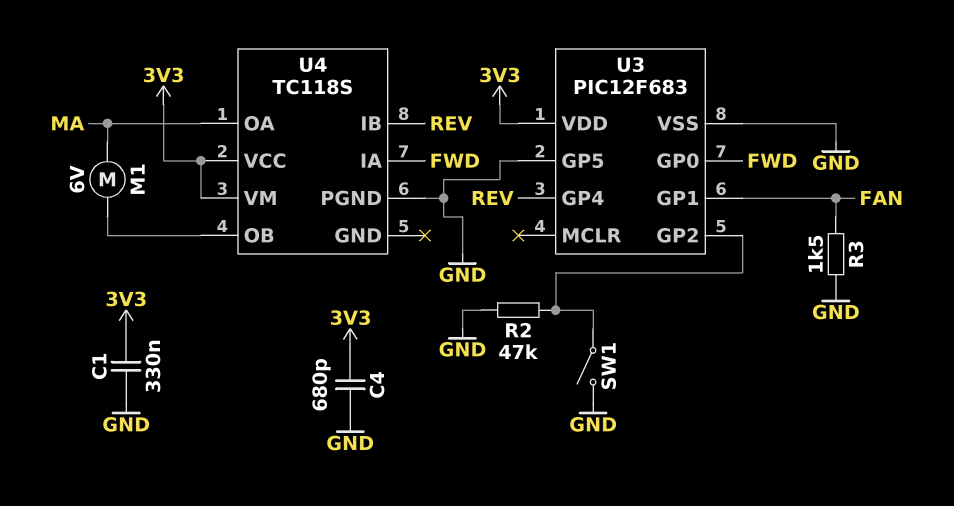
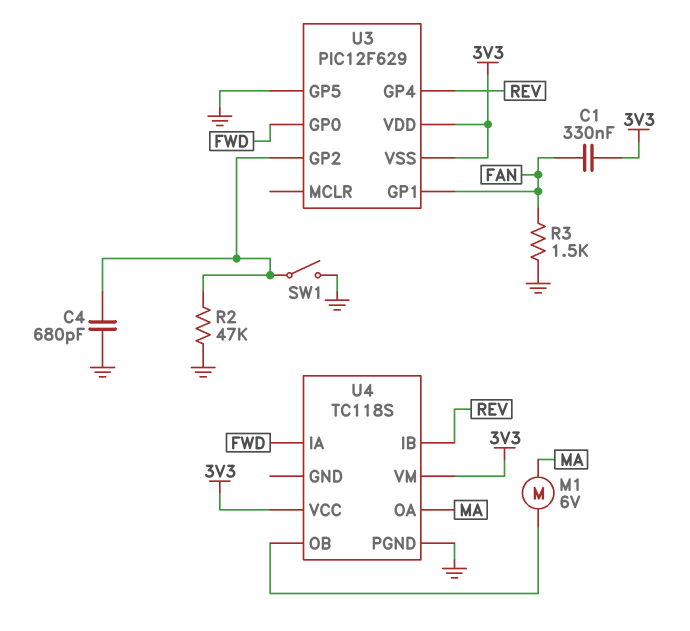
C1: 330nF (3V3, GND) -> 330nF (3V3, FAN)
C4: 680pF (3V3, GND) -> 680pF (GND, U3/GP2)
U3: PIC12F683 -> PIC12F629
U3 pin VSS: GND -> 3V3

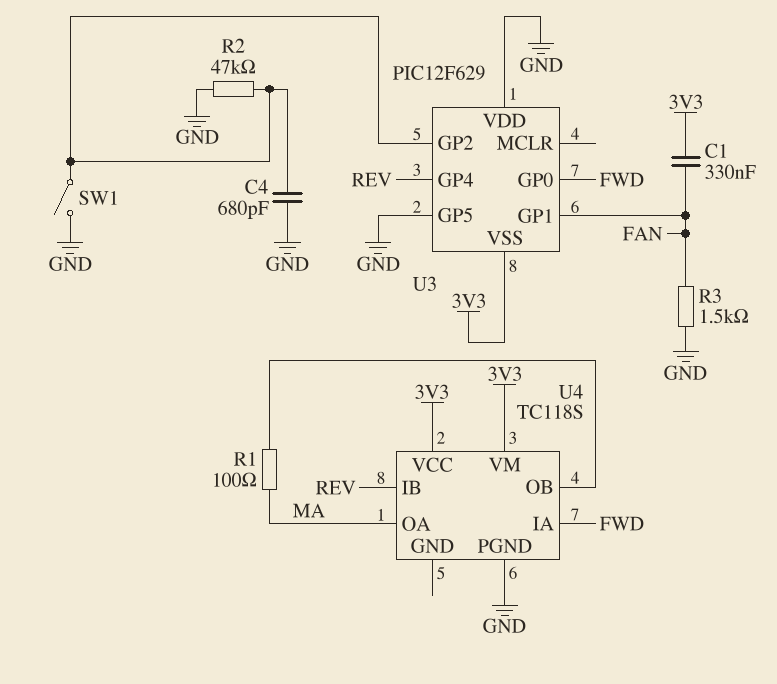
M1: motor 6V (MA, U4/OB) -> none
R1: none -> 100 (MA, U4/OB)
U3 pin VDD: 3V3 -> GND

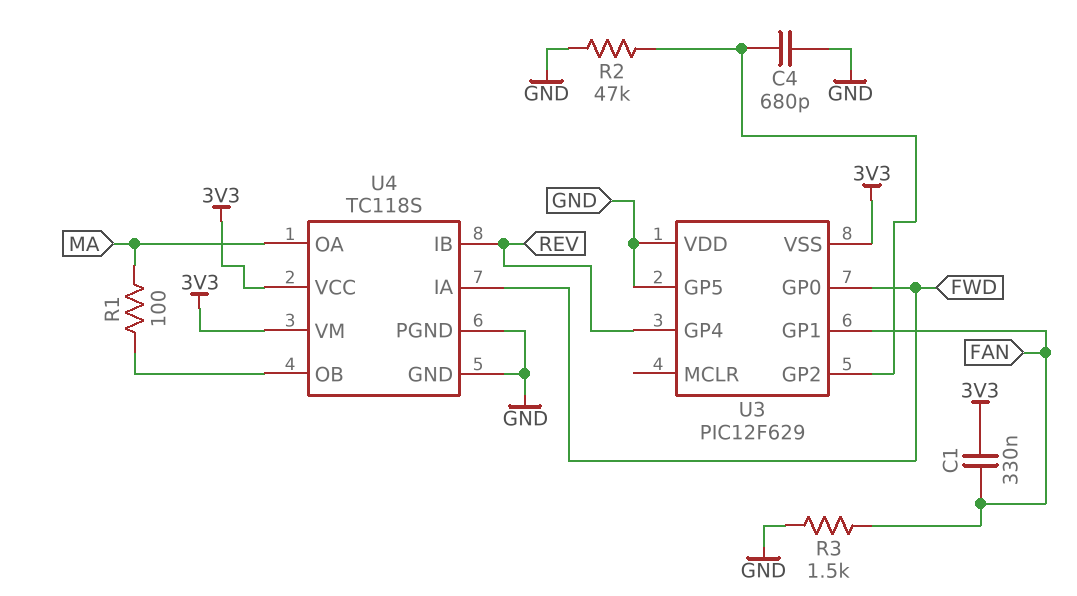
SW1: switch (GND, U3/GP2) -> none
U4 pin GND: none -> GND

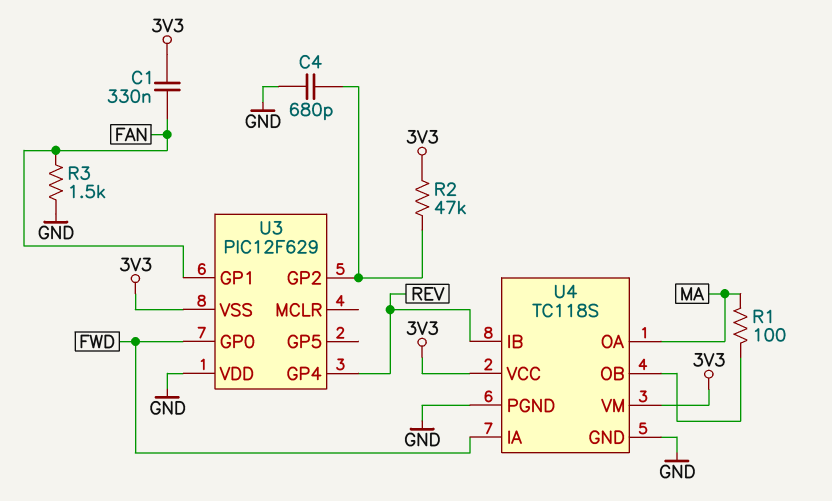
R2: 47k (GND, U3/GP2) -> 47k (3V3, U3/GP2)
U3 pin GP5: GND -> none

